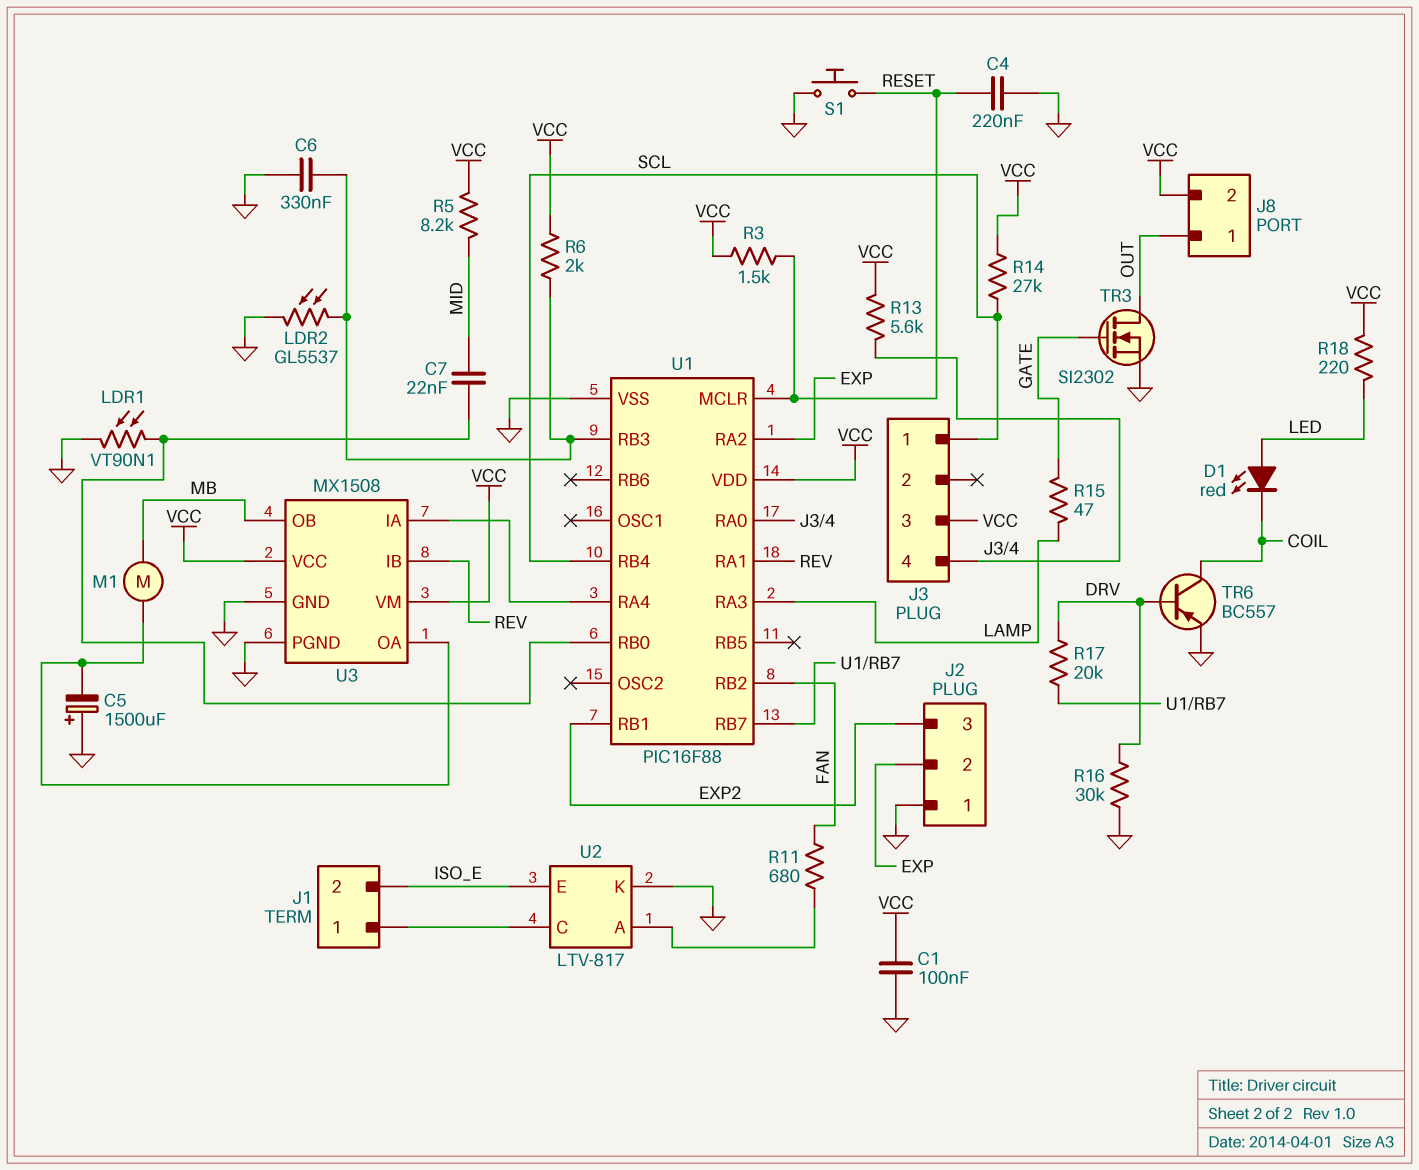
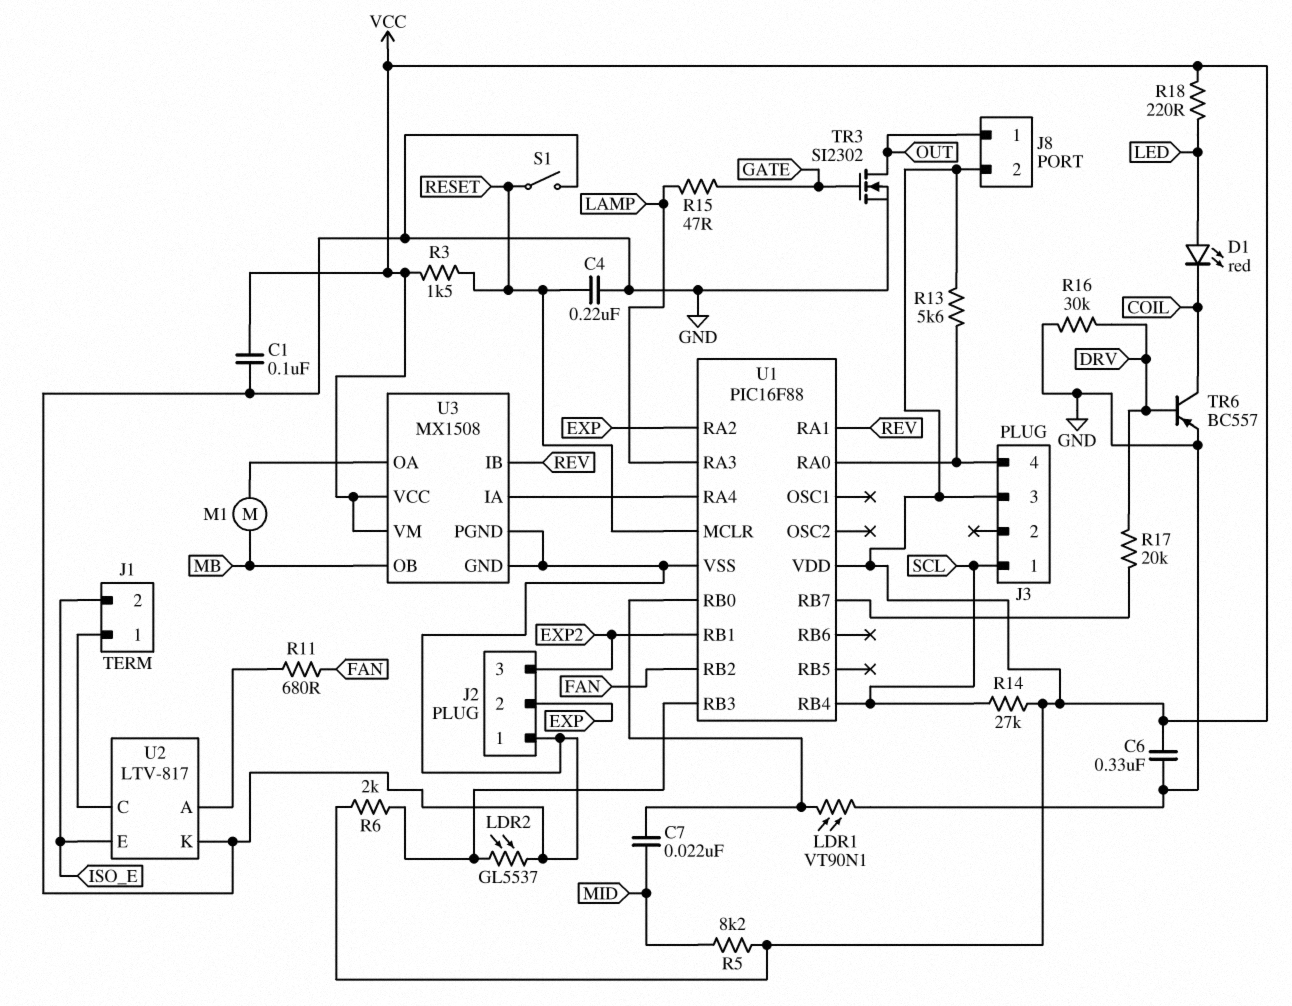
C5: 1500uF (plus GND, minus U3/OA) -> none
C6: 330nF (GND, U1/RB3) -> 330nF (GND, VCC)
S1: button (GND, RESET) -> switch (GND, RESET)

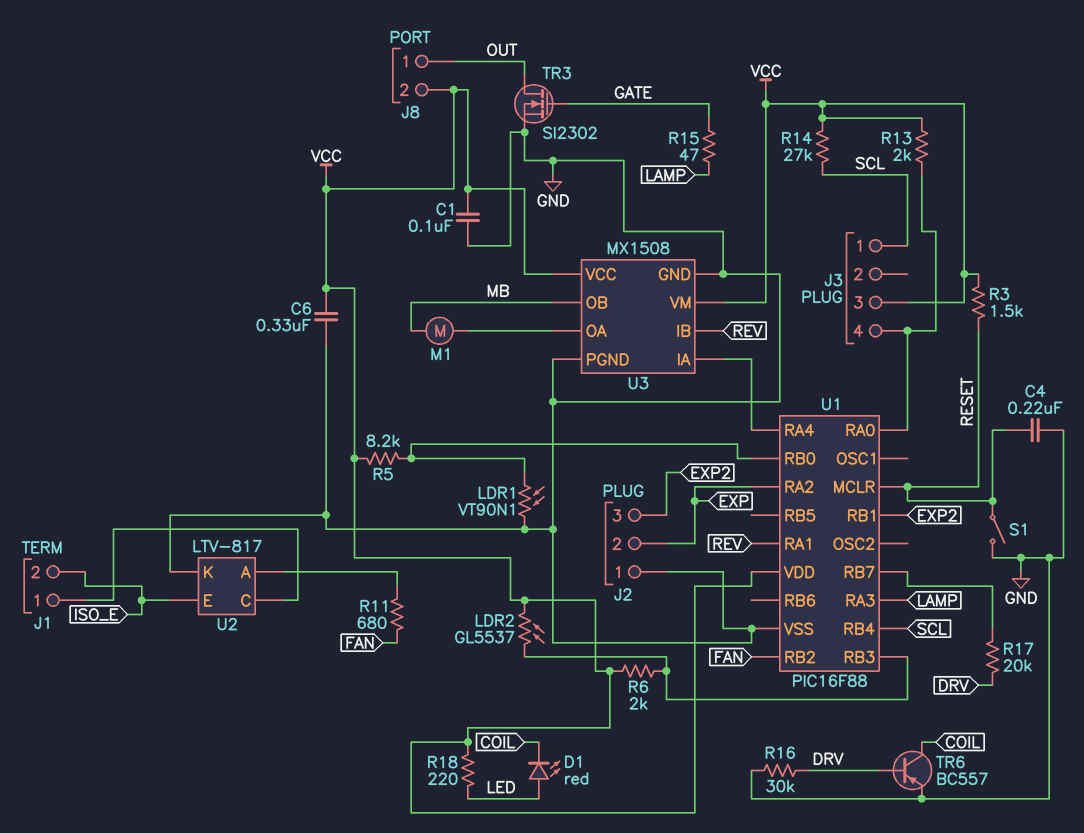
C7: 22nF (MID, U1/RB0) -> none
LDR2: GL5537 (GND, U1/RB3) -> GL5537 (U1/RB3, VCC)
R5: 8.2k (MID, VCC) -> 8.2k (U1/RB0, VCC)
R13: 5.6k (J3/4, VCC) -> 2k (J3/4, VCC)

